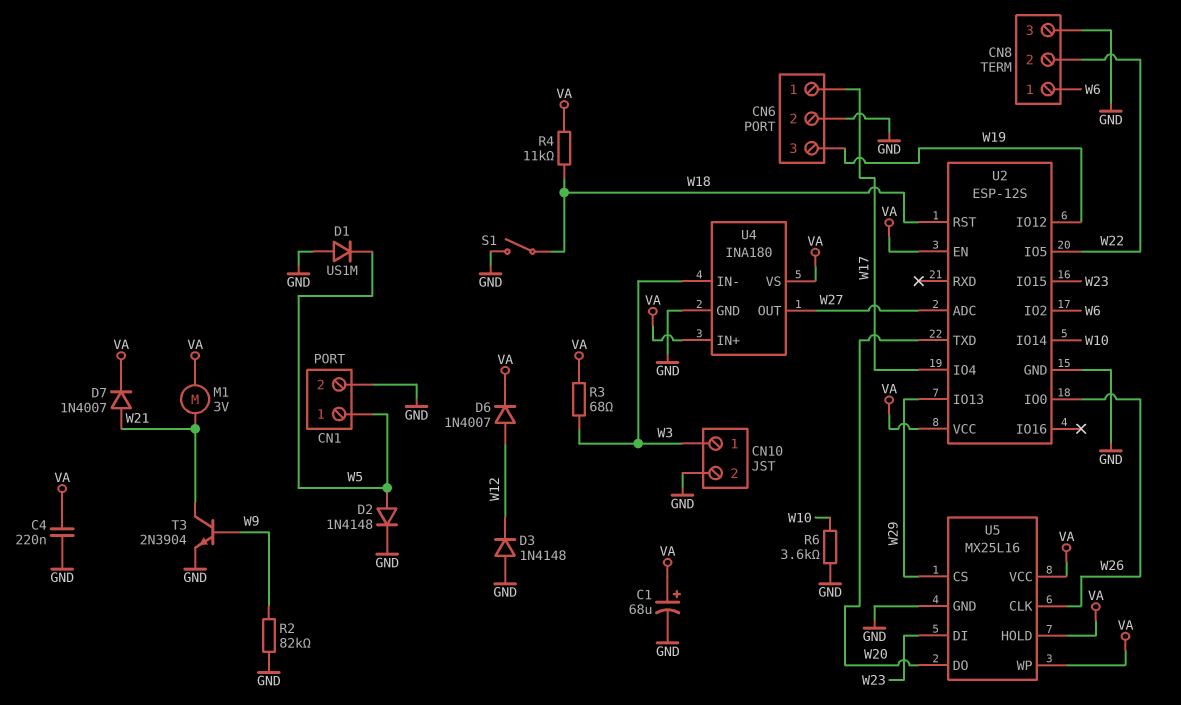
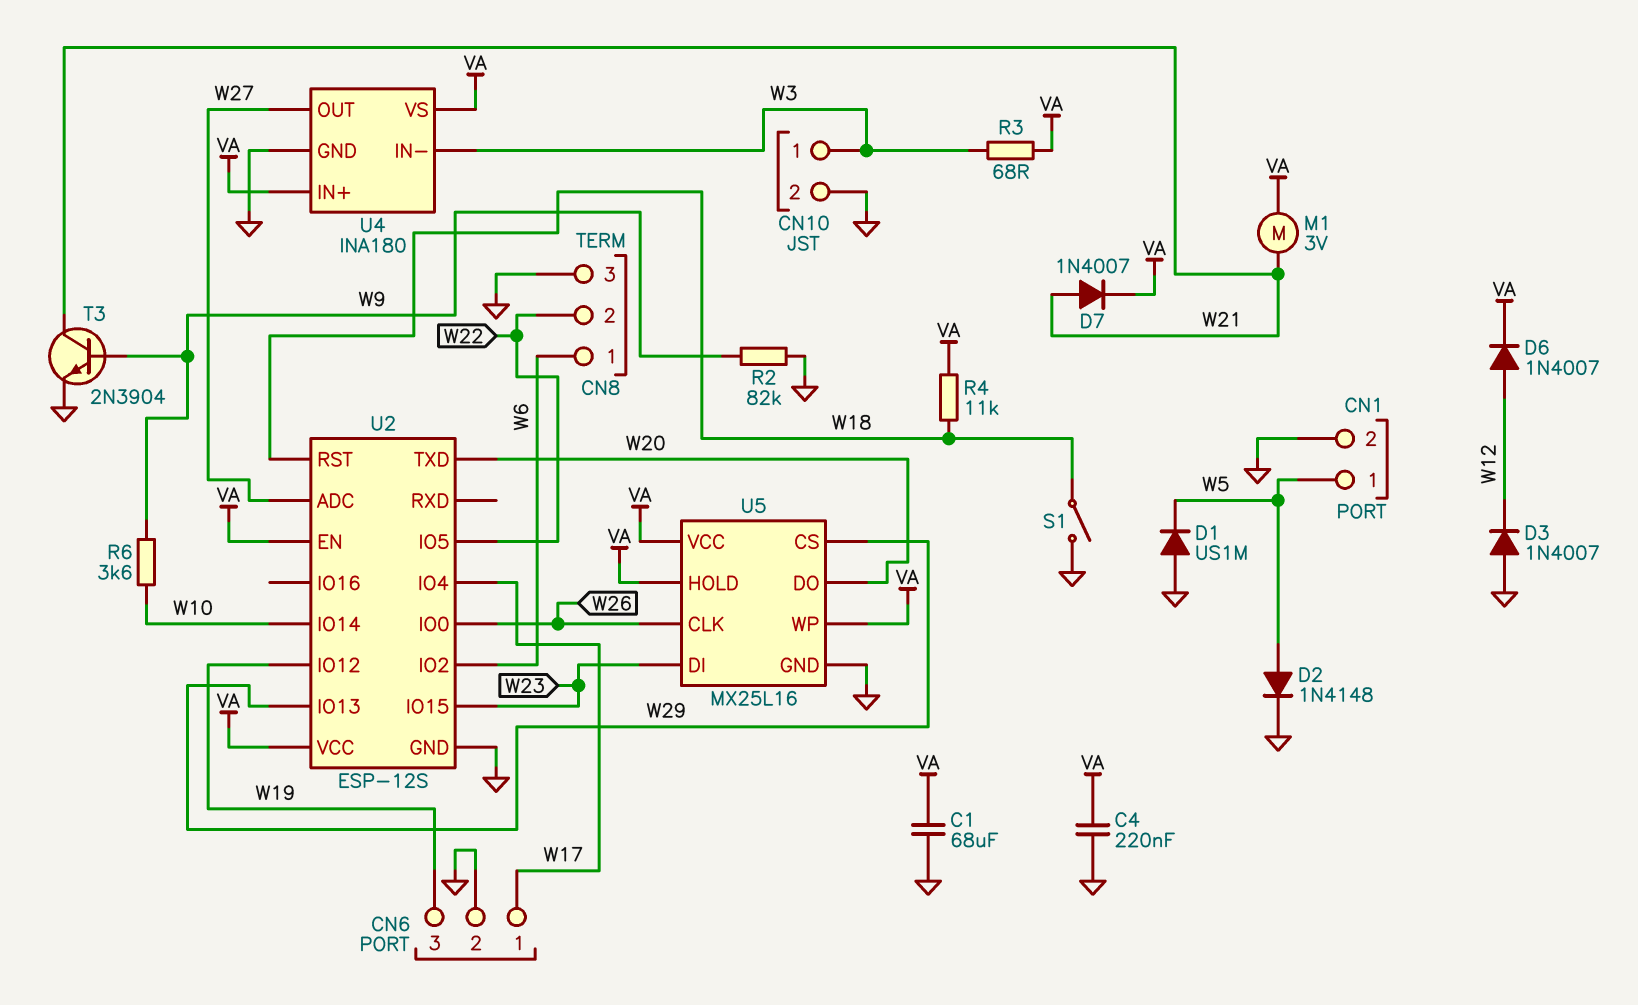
C1: 68uF (plus VA, minus GND) -> 68uF (GND, VA)
D3: diode 1N4148 (A GND, K W12) -> diode 1N4007 (A GND, K W12)
R6: 3.6k (GND, W10) -> 3.6k (W9, W10)

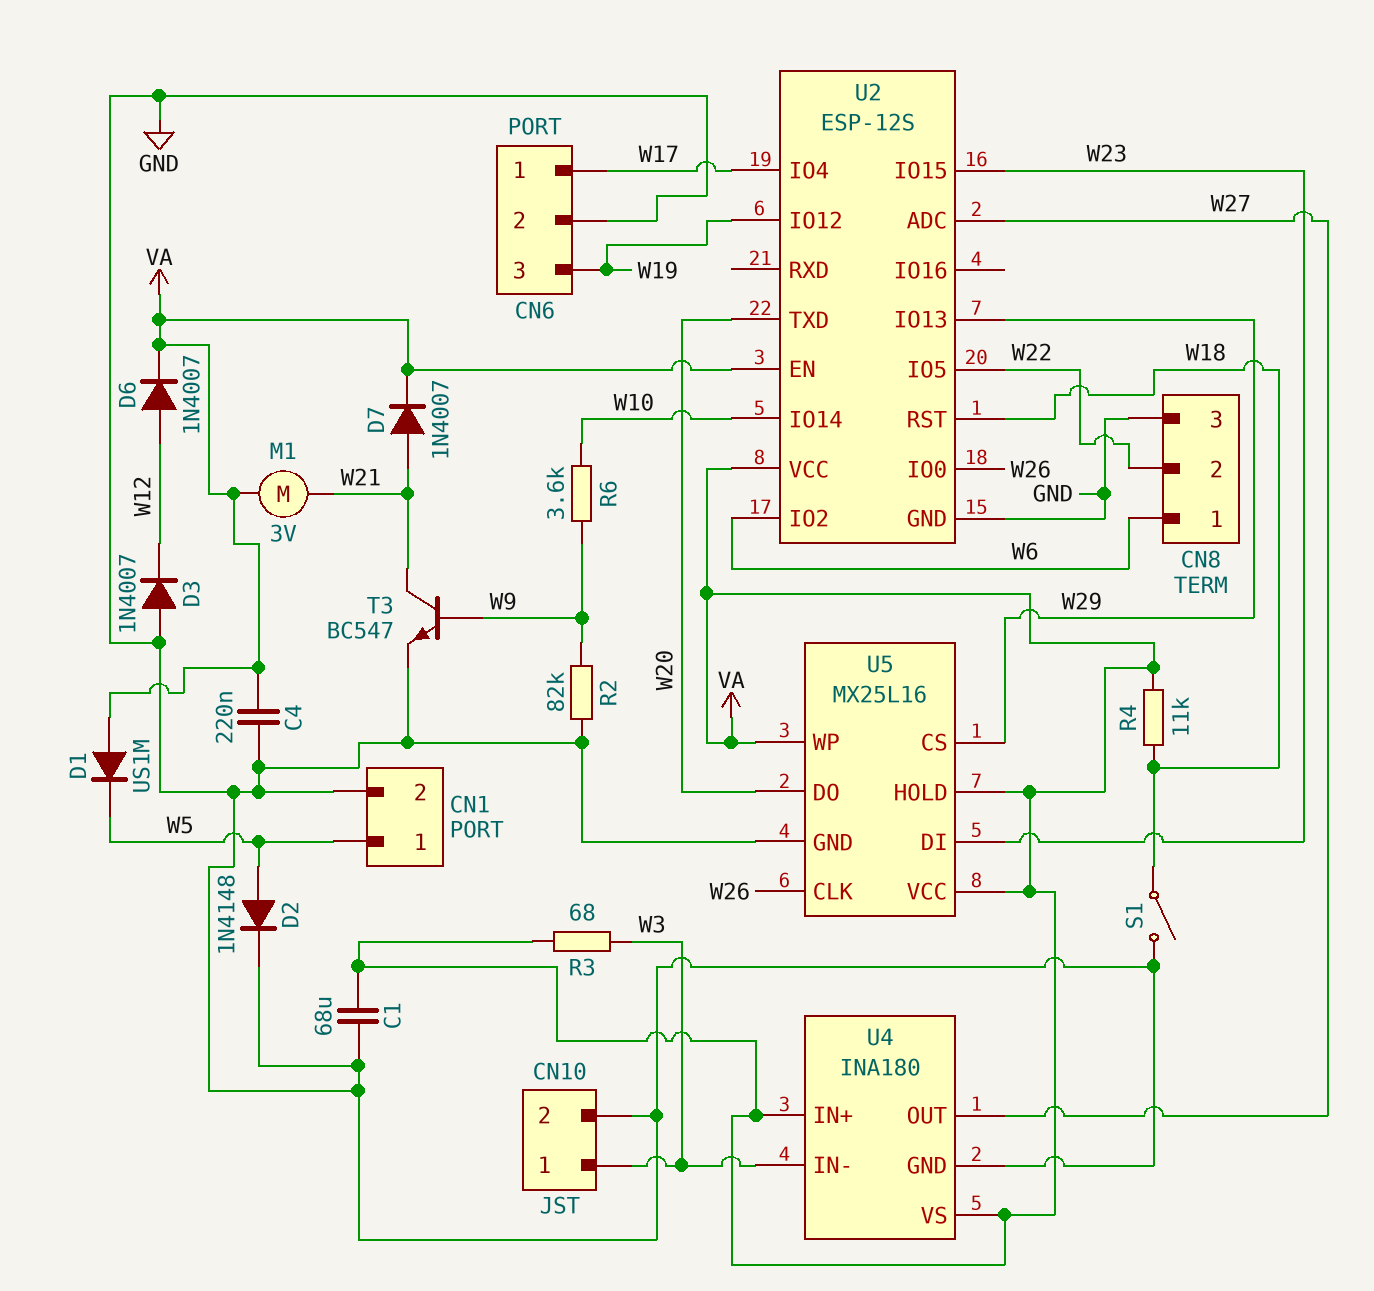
D1: diode US1M (A GND, K W5) -> diode US1M (A VA, K W5)
T3: NPN 2N3904 (B W9, C W21, E GND) -> NPN BC547 (B W9, C W21, E GND)

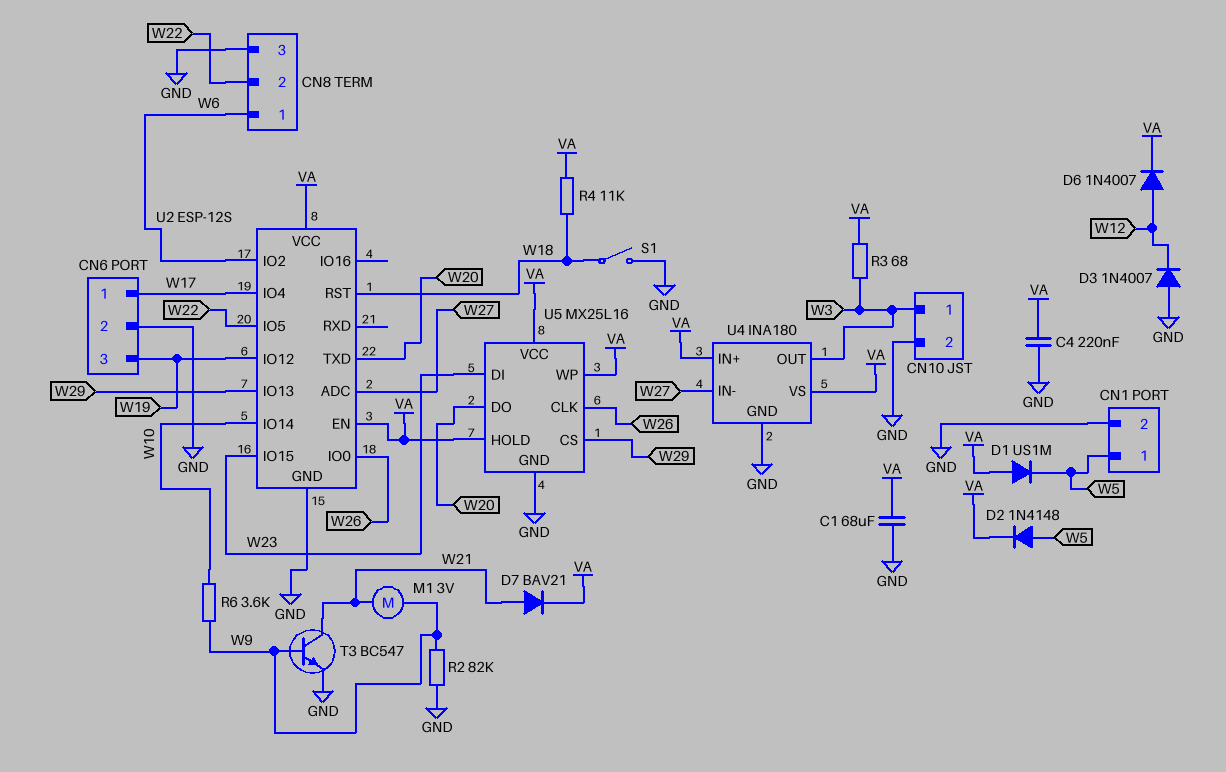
D2: diode 1N4148 (A W5, K GND) -> diode 1N4148 (A W5, K VA)
D7: diode 1N4007 (A W21, K VA) -> diode BAV21 (A W21, K VA)
M1: motor 3V (VA, W21) -> motor 3V (W9, W21)
U4 pin IN-: W3 -> W27
U4 pin OUT: W27 -> W3

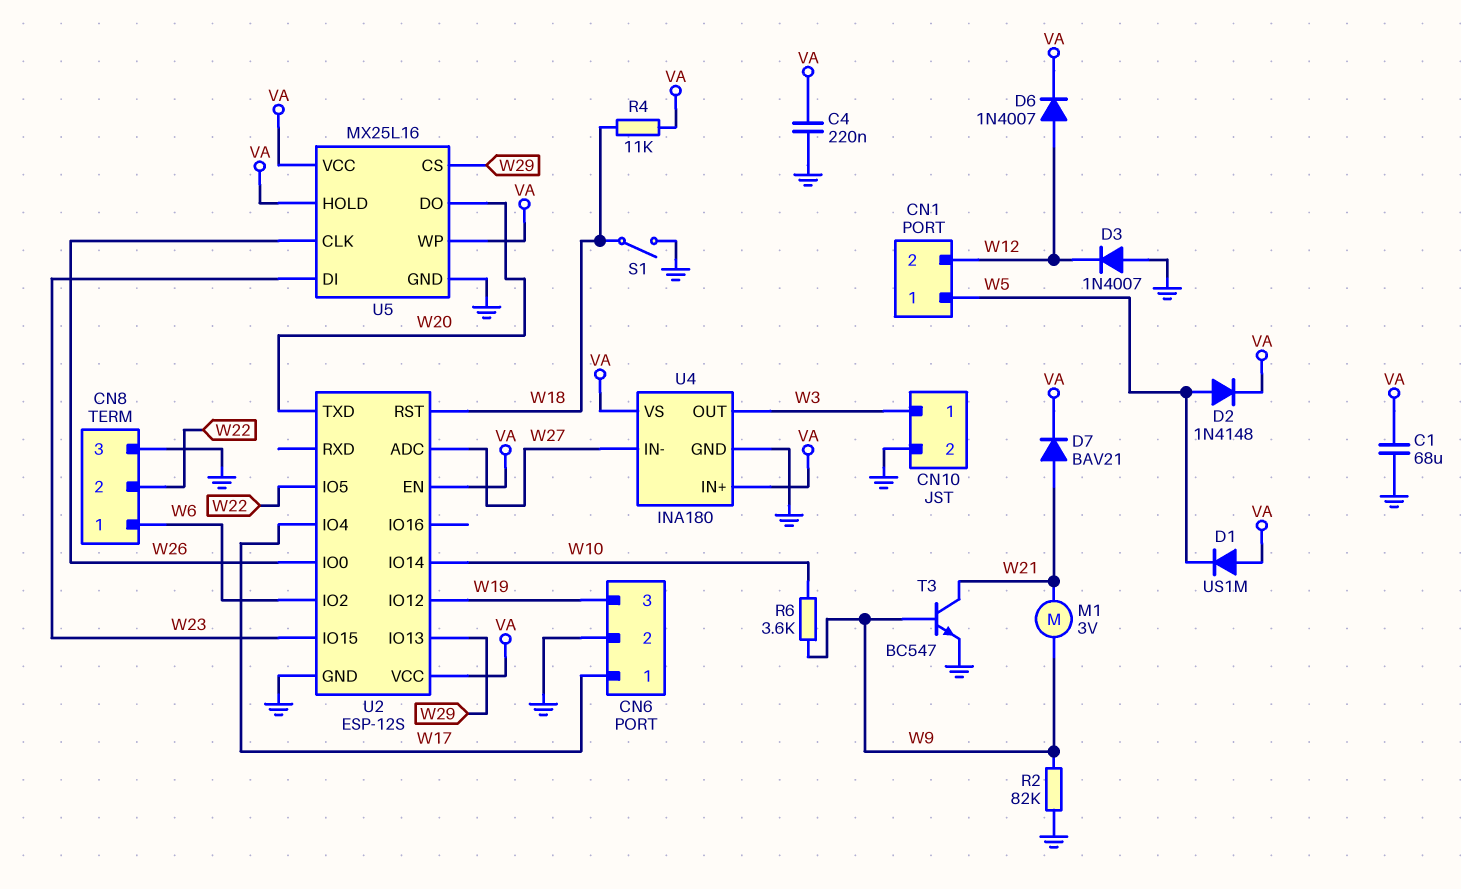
CN1 pin 2: GND -> W12
R3: 68 (VA, W3) -> none

